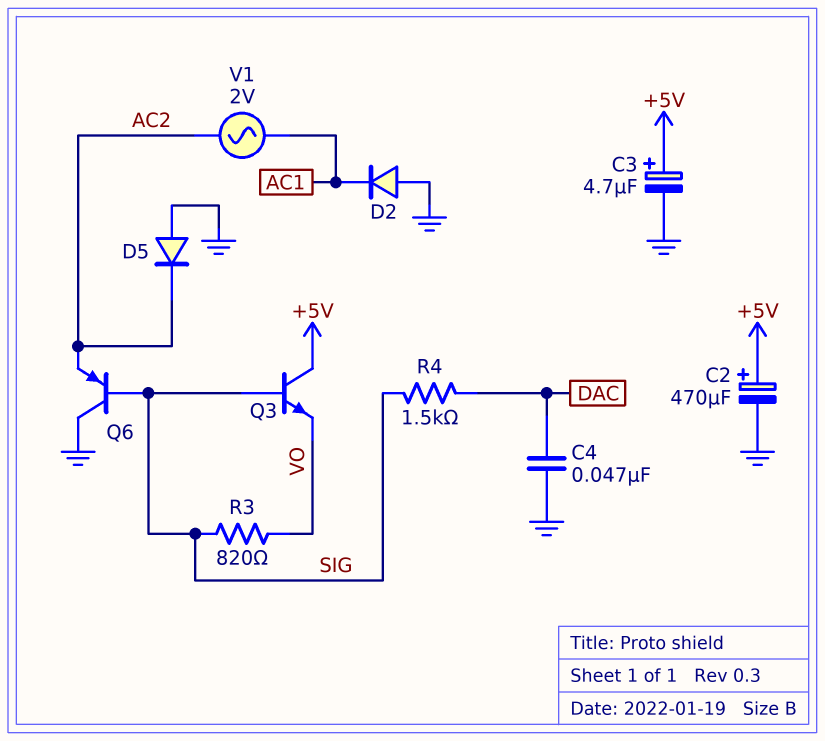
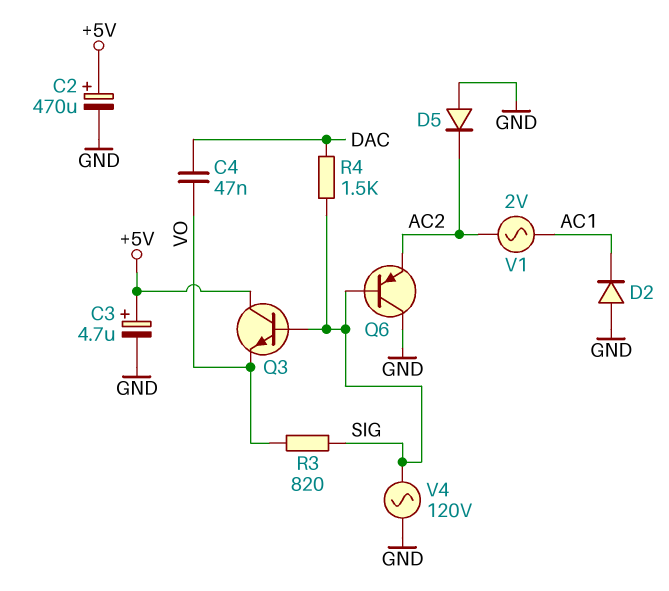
C4: 47nF (DAC, GND) -> 47nF (DAC, VO)
V4: none -> AC 120V (GND, SIG)

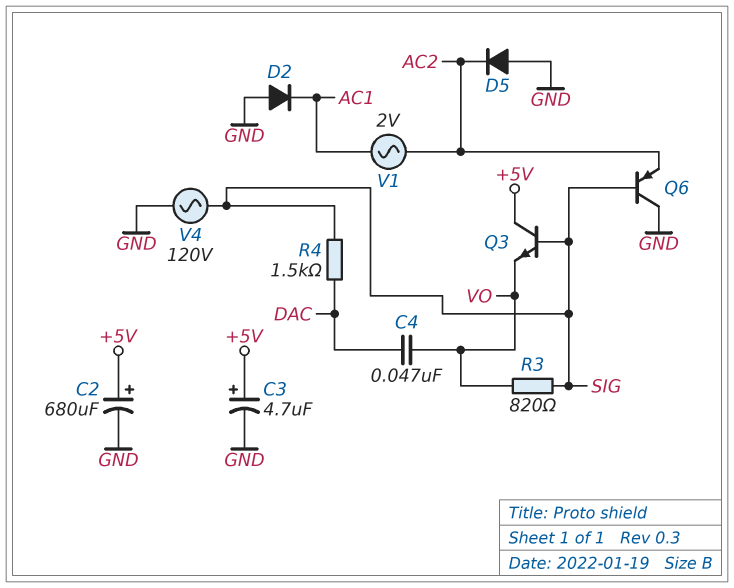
C2: 470uF (plus +5V, minus GND) -> 680uF (plus +5V, minus GND)

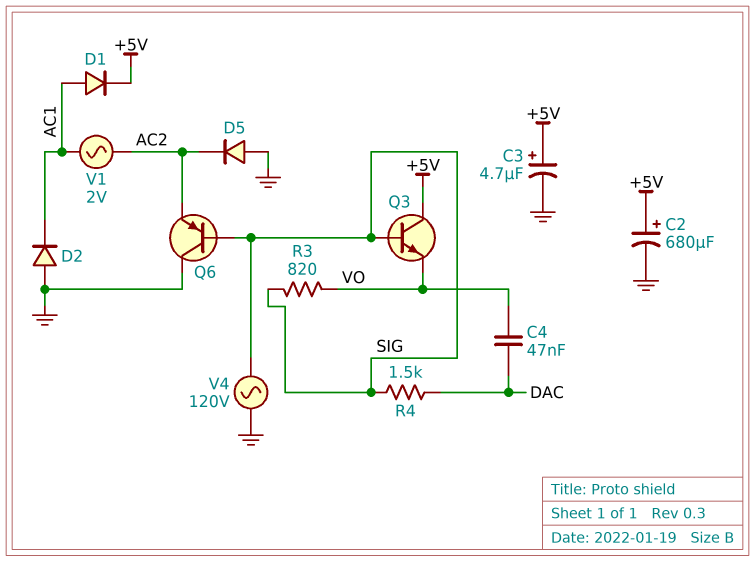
D1: none -> diode (A AC1, K +5V)

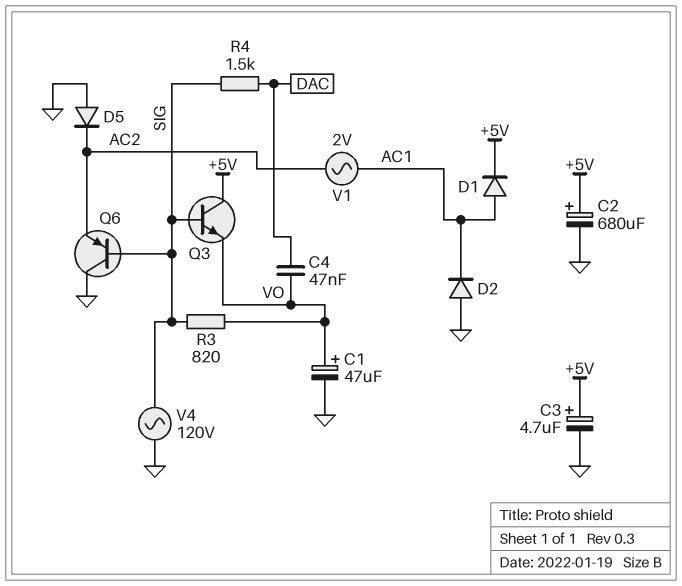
C1: none -> 47uF (plus VO, minus GND)

